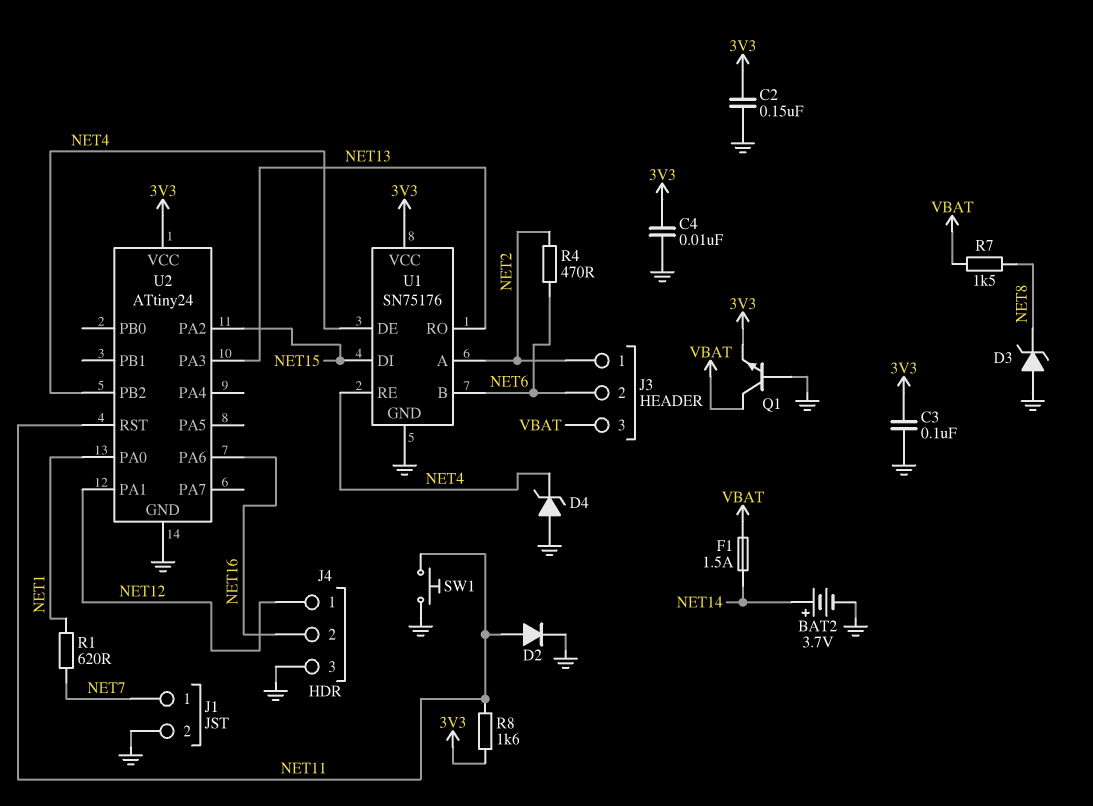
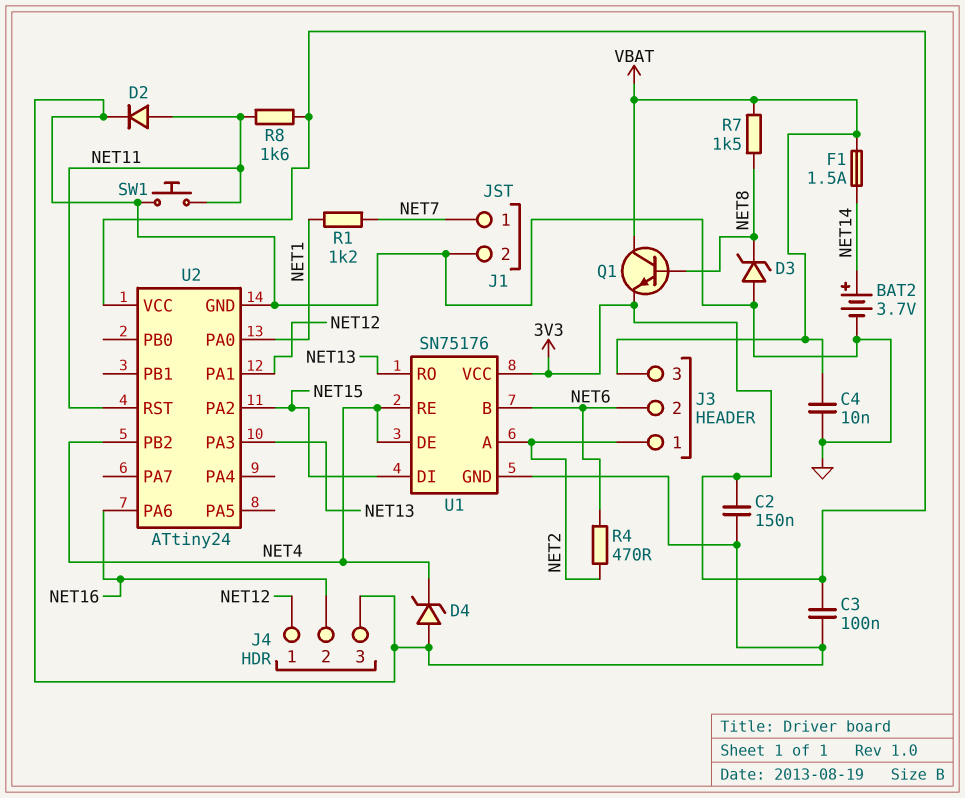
C4: 10nF (3V3, GND) -> 10nF (GND, VBAT)
Q1: NPN (B GND, C VBAT, E 3V3) -> NPN (B NET8, C VBAT, E 3V3)
R1: 620 (NET1, NET7) -> 1.2k (NET1, NET7)

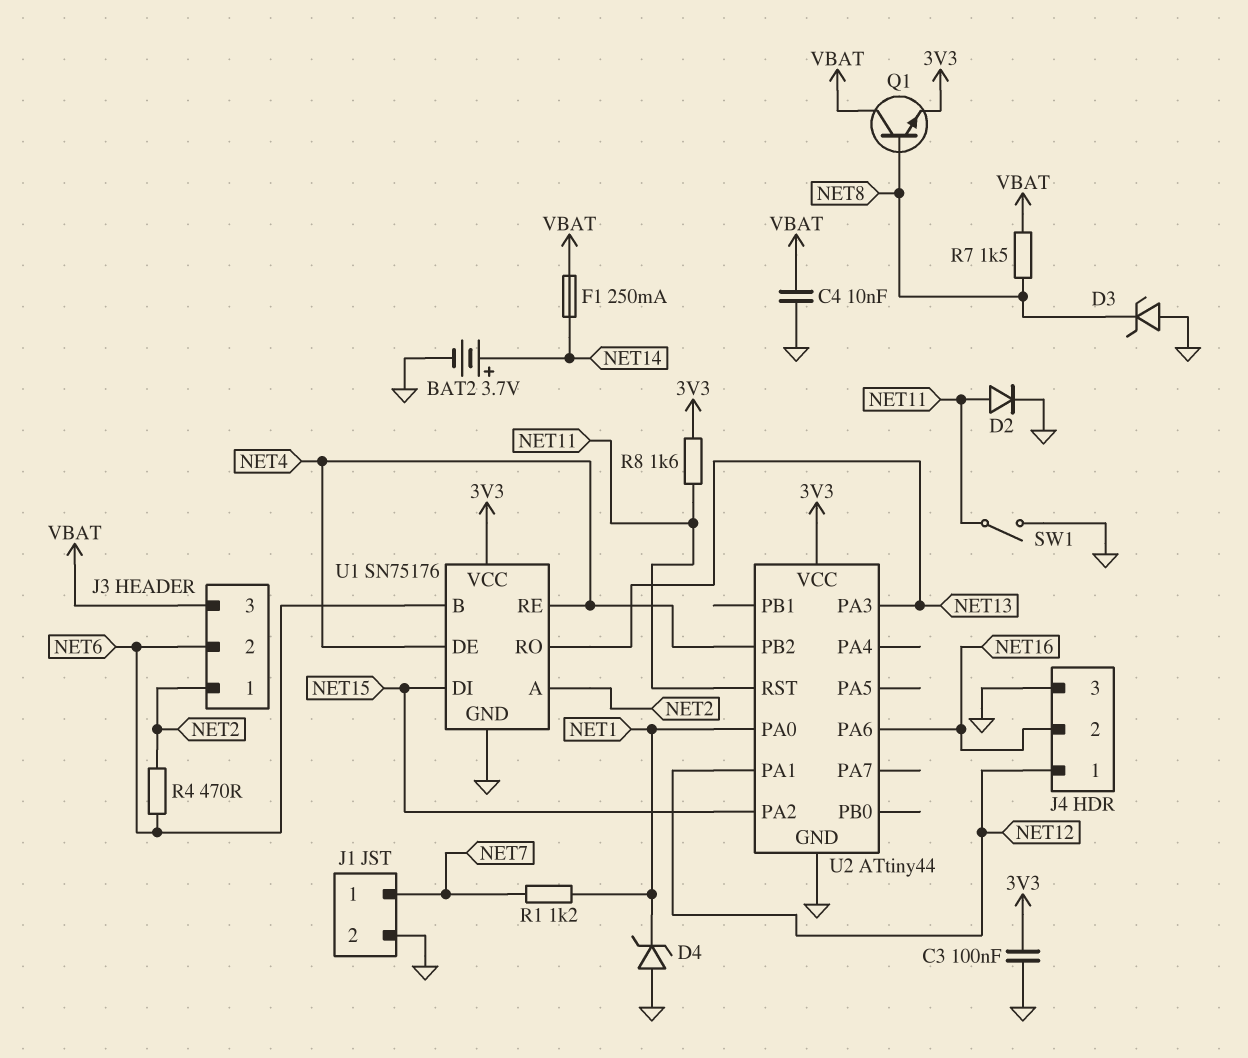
C2: 150nF (3V3, GND) -> none
D4: zener (A GND, K NET4) -> zener (A GND, K NET1)
F1: 1.5A (NET14, VBAT) -> 250mA (NET14, VBAT)
SW1: button (GND, NET11) -> switch (GND, NET11)
U2: ATtiny24 -> ATtiny44

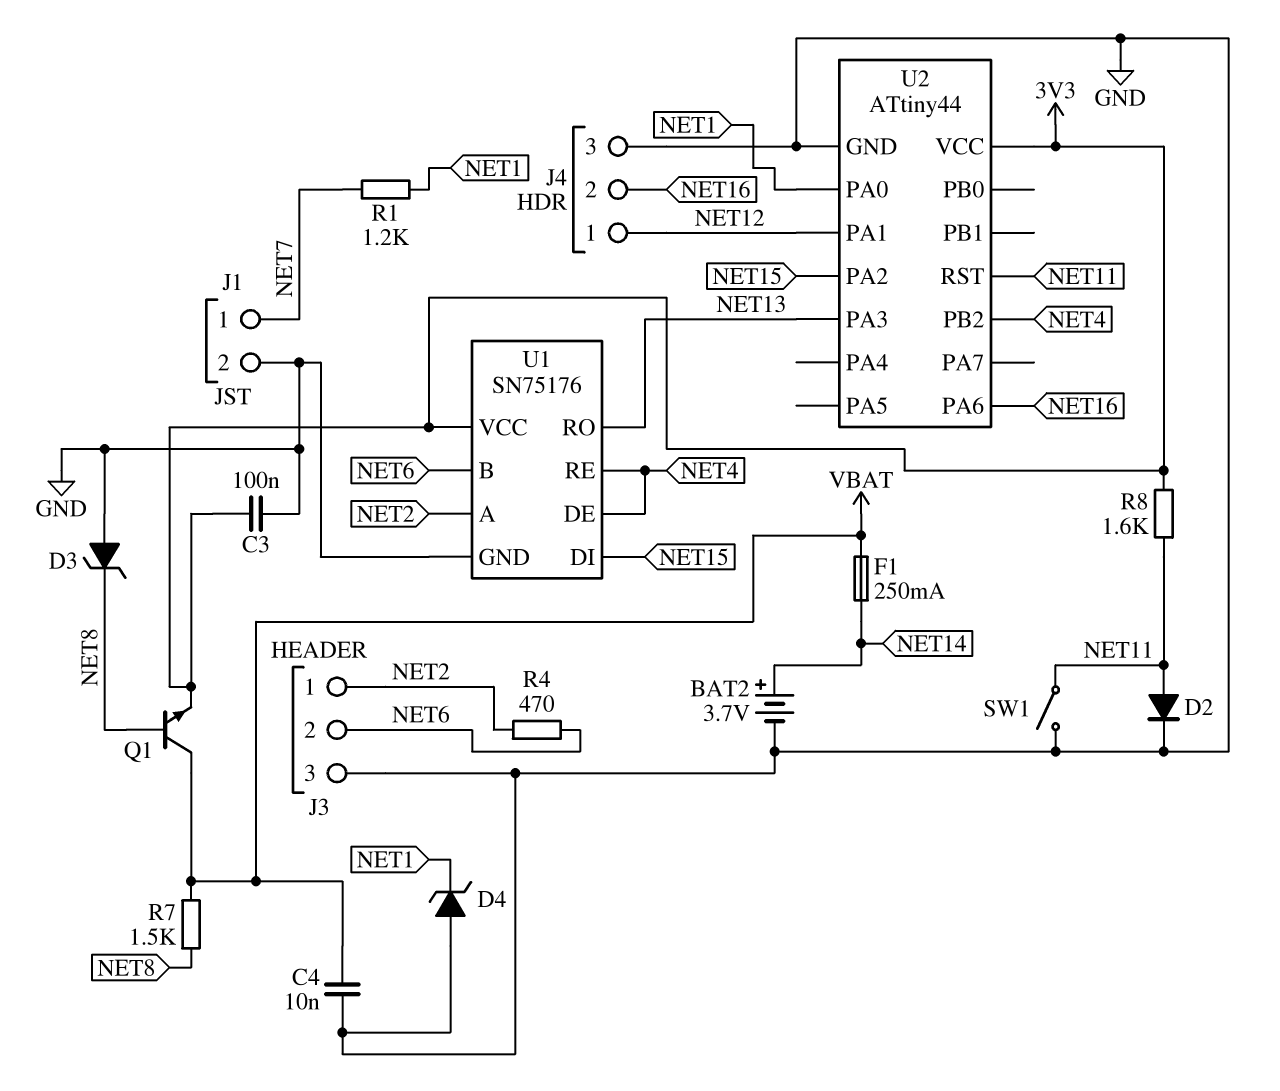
J3 pin 3: VBAT -> GND

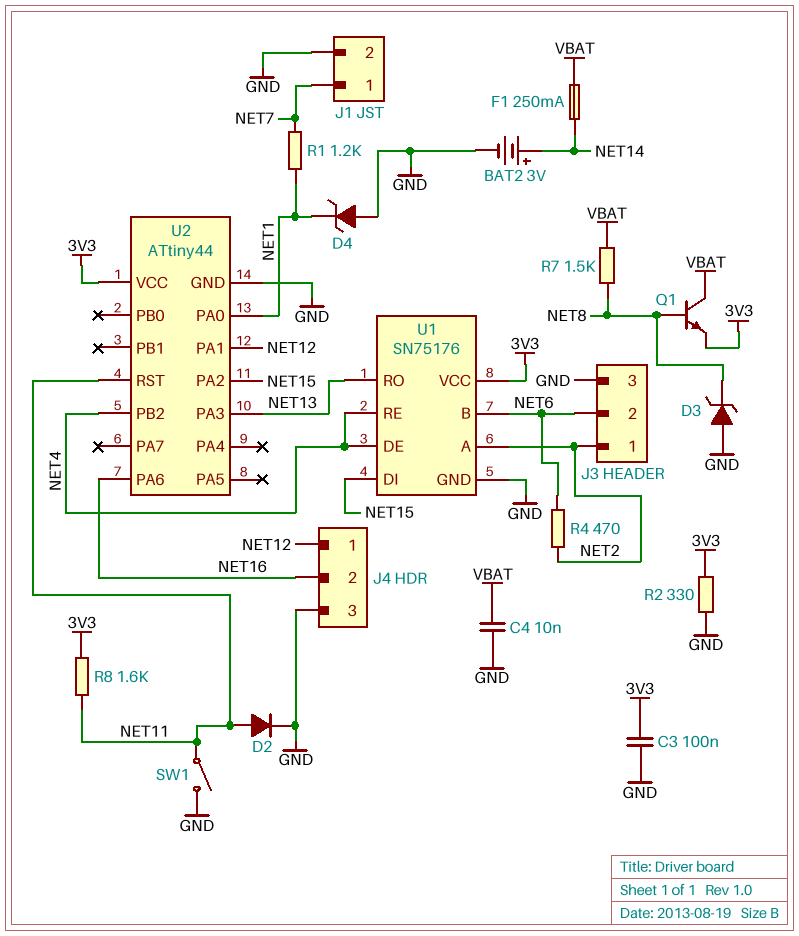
BAT2: 3.7V (plus NET14, minus GND) -> 3V (plus NET14, minus GND)
R2: none -> 330 (3V3, GND)

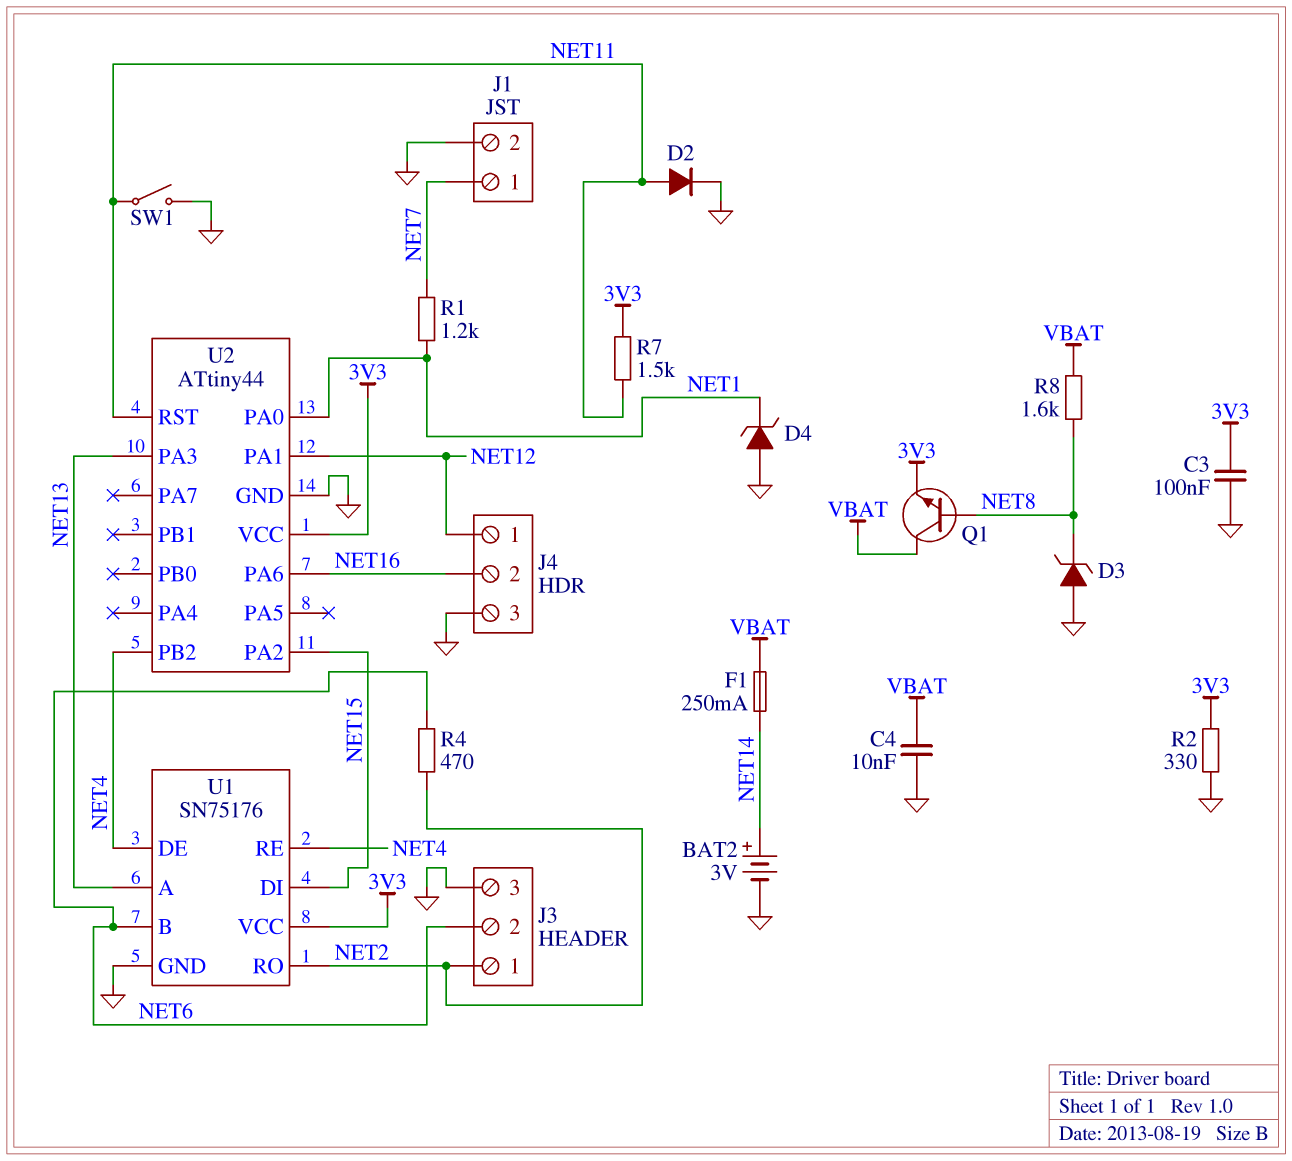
R7: 1.5k (NET8, VBAT) -> 1.5k (3V3, NET11)
R8: 1.6k (3V3, NET11) -> 1.6k (NET8, VBAT)
U1 pin A: NET2 -> NET13
U1 pin RO: NET13 -> NET2

